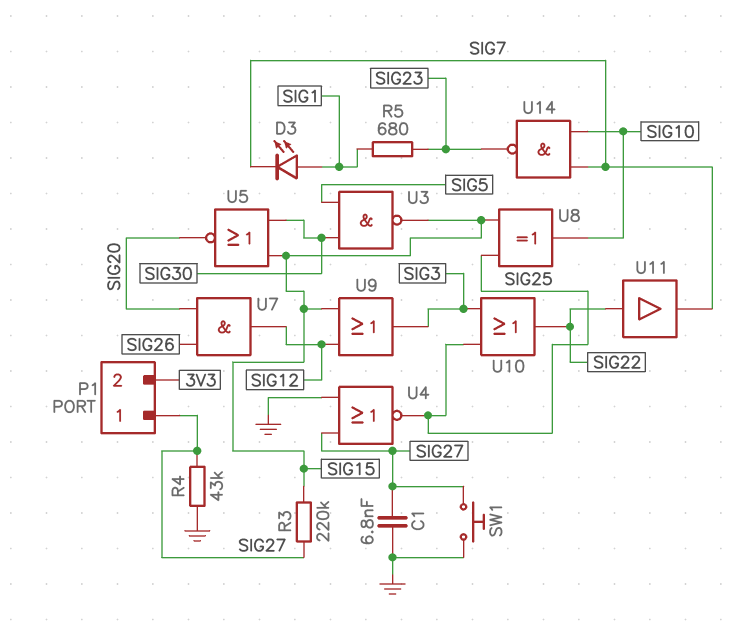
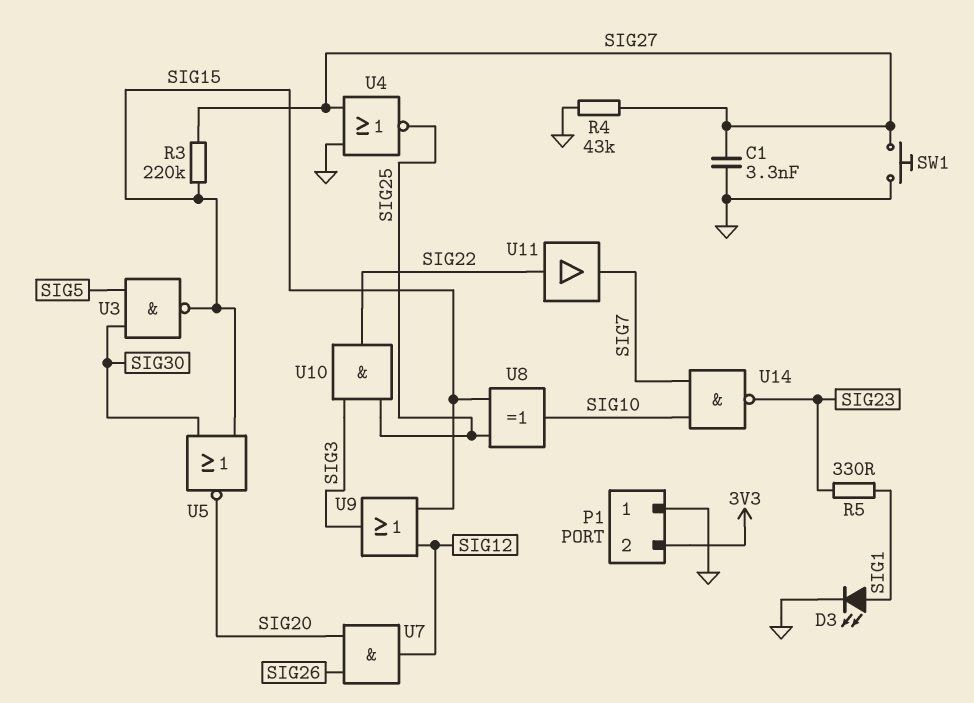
C1: 6.8nF (GND, SIG27) -> 3.3nF (GND, SIG27)
D3: LED (A SIG1, K SIG7) -> LED (A SIG1, K GND)
P1 pin 1: SIG27 -> GND
R5: 680 (SIG1, SIG23) -> 330 (SIG1, SIG23)
U10: OR (in SIG3, in SIG25, out SIG22) -> AND (in SIG3, in SIG25, out SIG22)

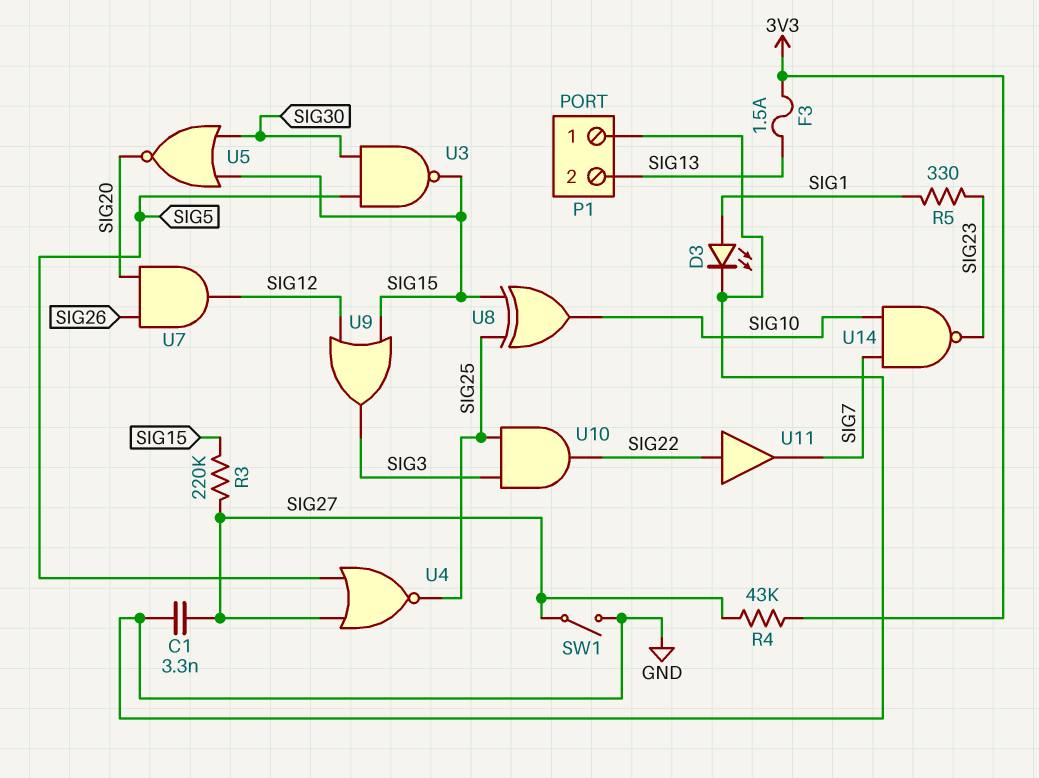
F3: none -> 1.5A (3V3, SIG13)
P1 pin 2: 3V3 -> SIG13
R4: 43k (GND, SIG27) -> 43k (3V3, SIG27)
SW1: button (GND, SIG27) -> switch (GND, SIG27)
U4: NOR (in GND, in SIG27, out SIG25) -> NOR (in SIG5, in SIG27, out SIG25)

